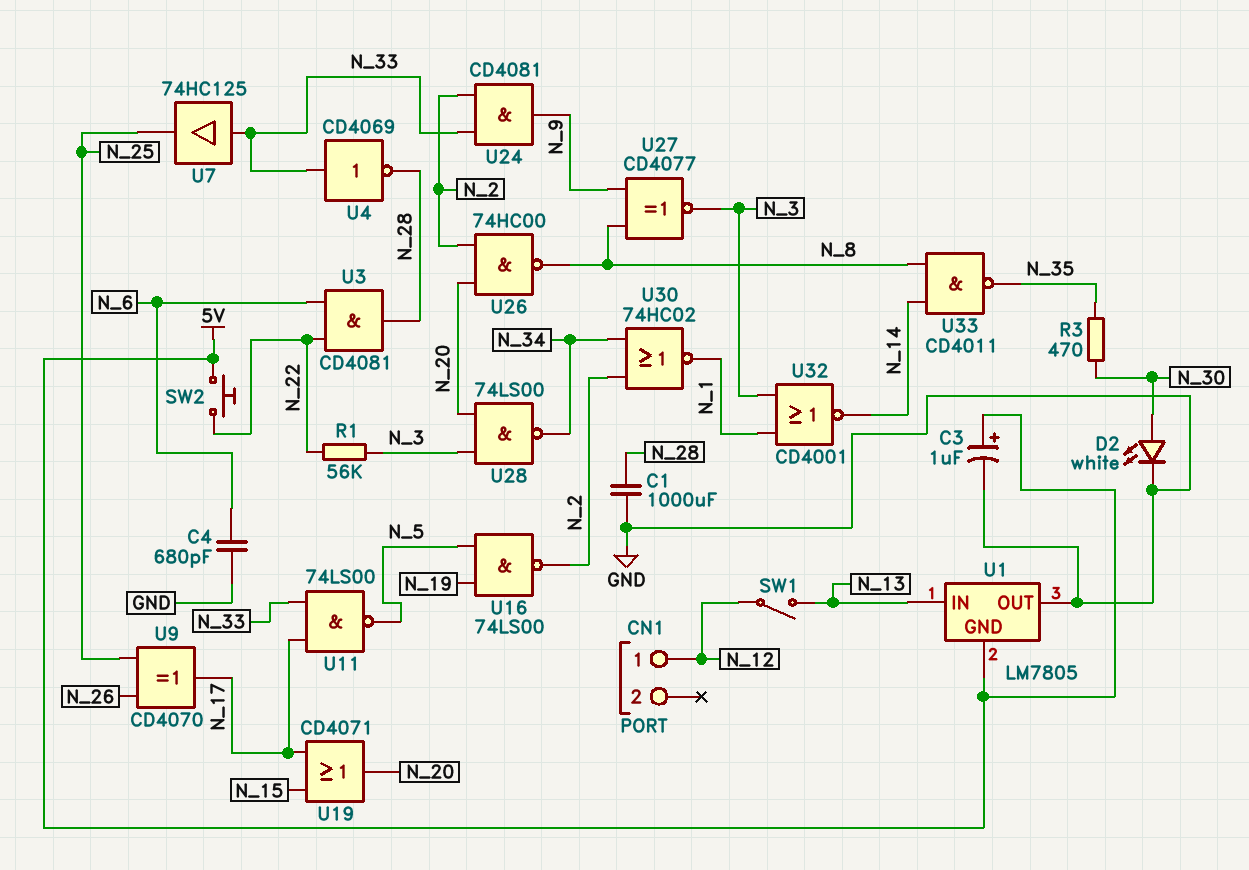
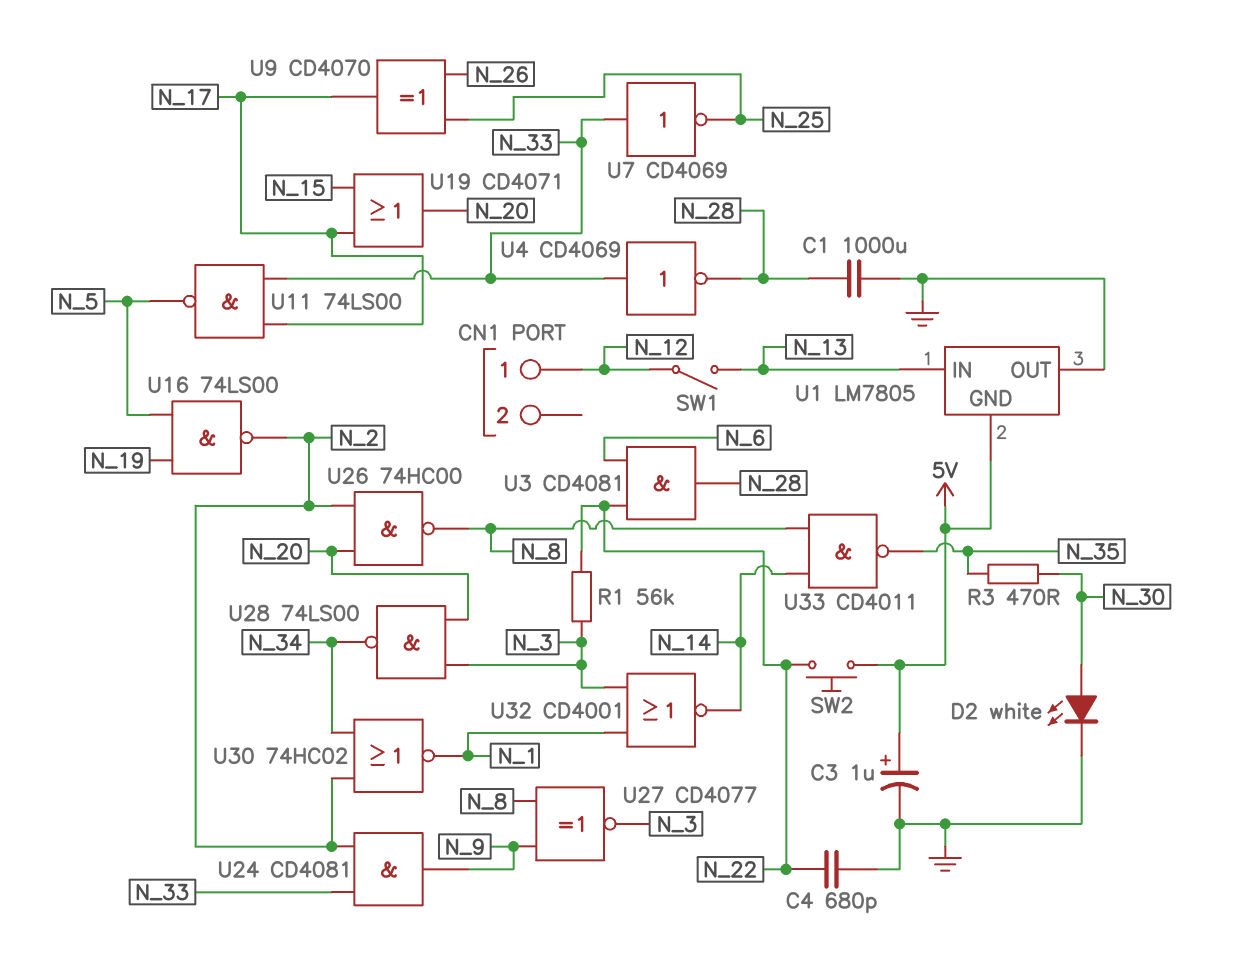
C4: 680pF (GND, N_6) -> 680pF (GND, N_22)
U7: buffer 74HC125 (in N_33, out N_25) -> NOT CD4069 (in N_33, out N_25)

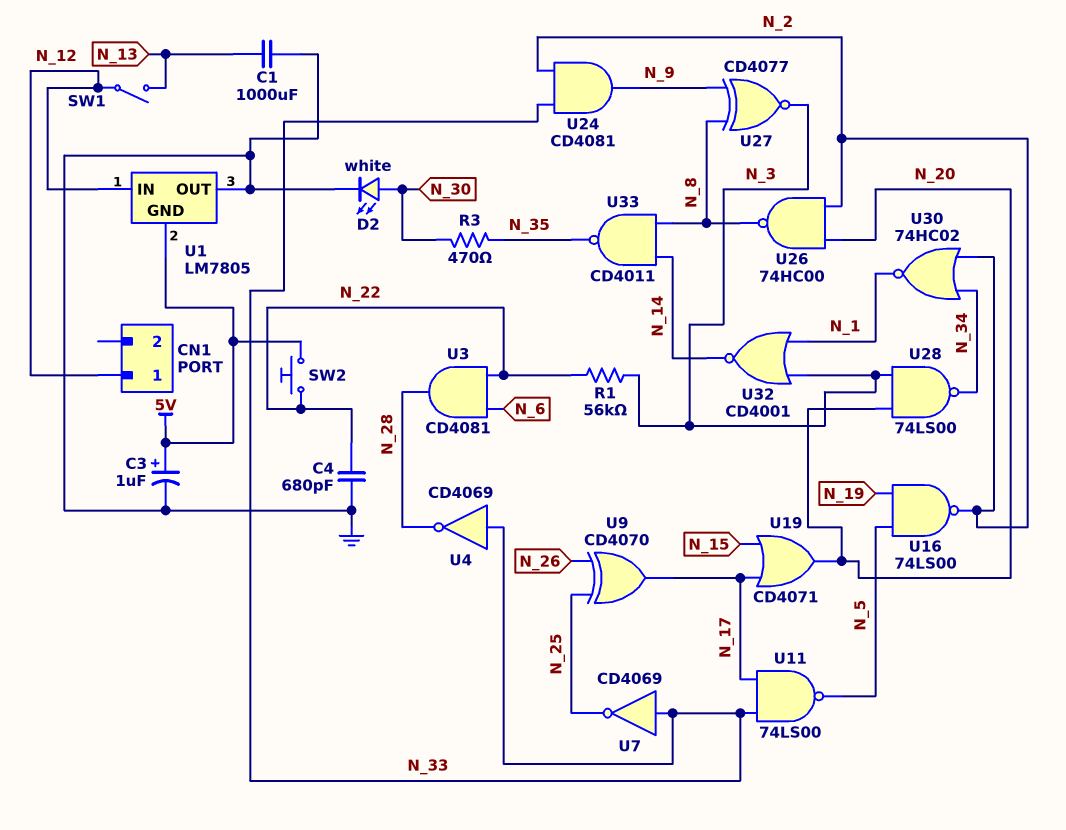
C1: 1000uF (GND, N_28) -> 1000uF (GND, N_13)
U1 pin IN: N_13 -> N_12

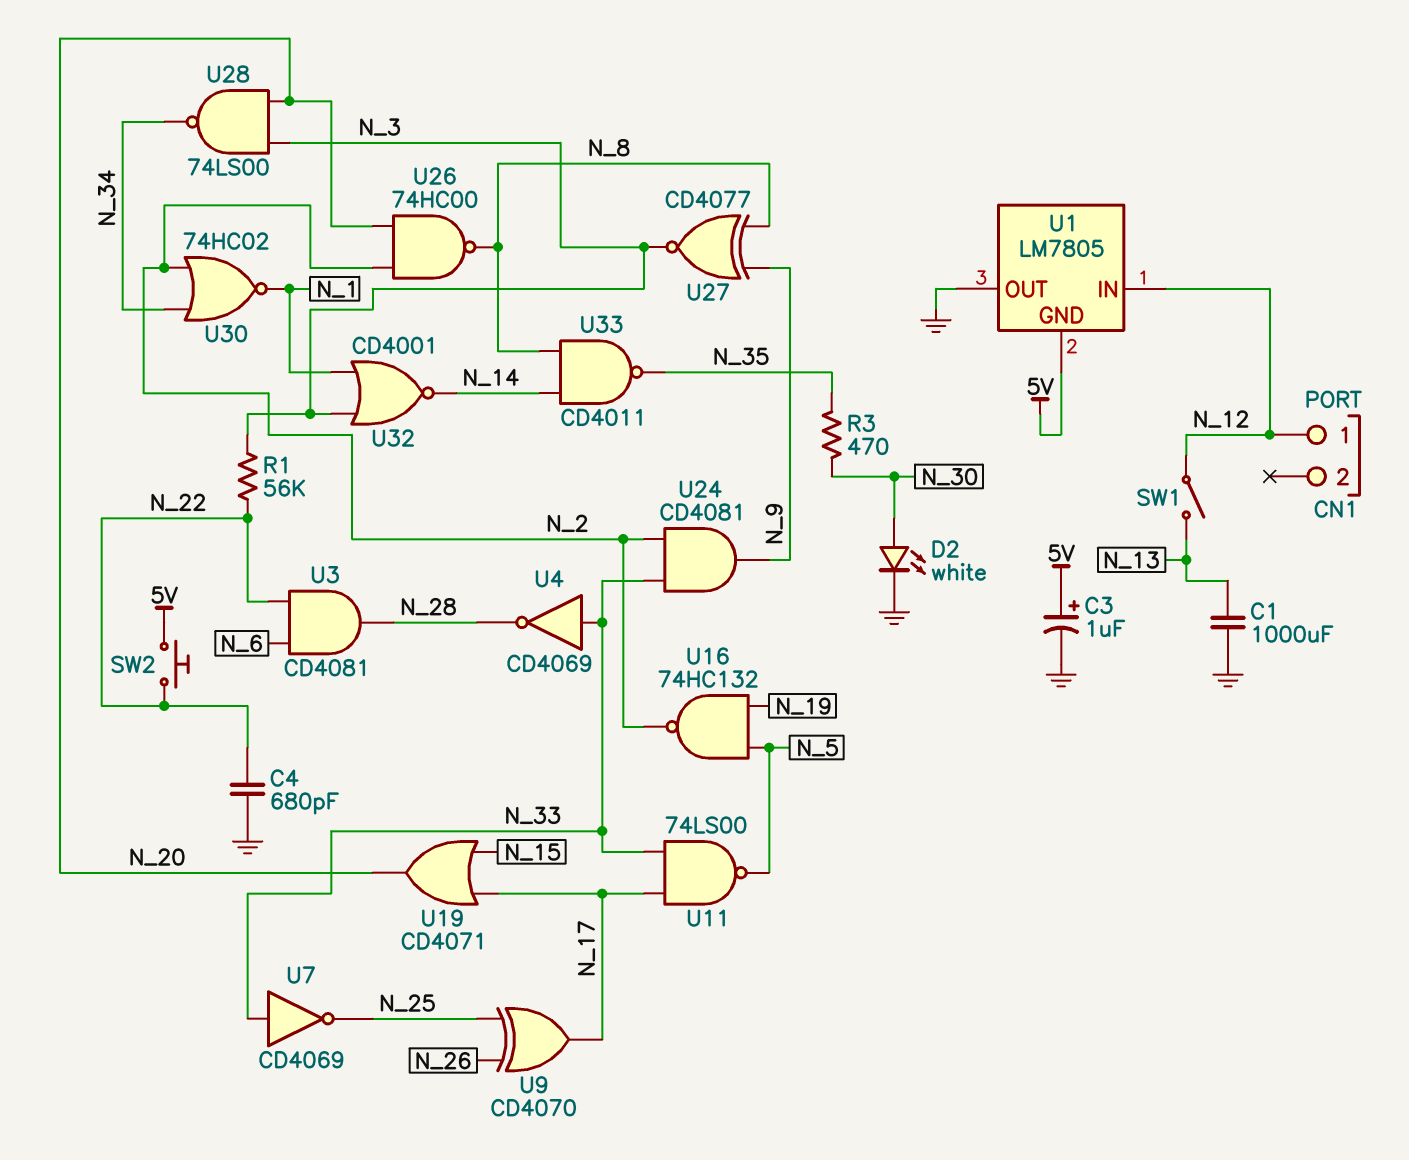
U16: NAND 74LS00 (in N_5, in N_19, out N_2) -> NAND 74HC132 (in N_5, in N_19, out N_2)

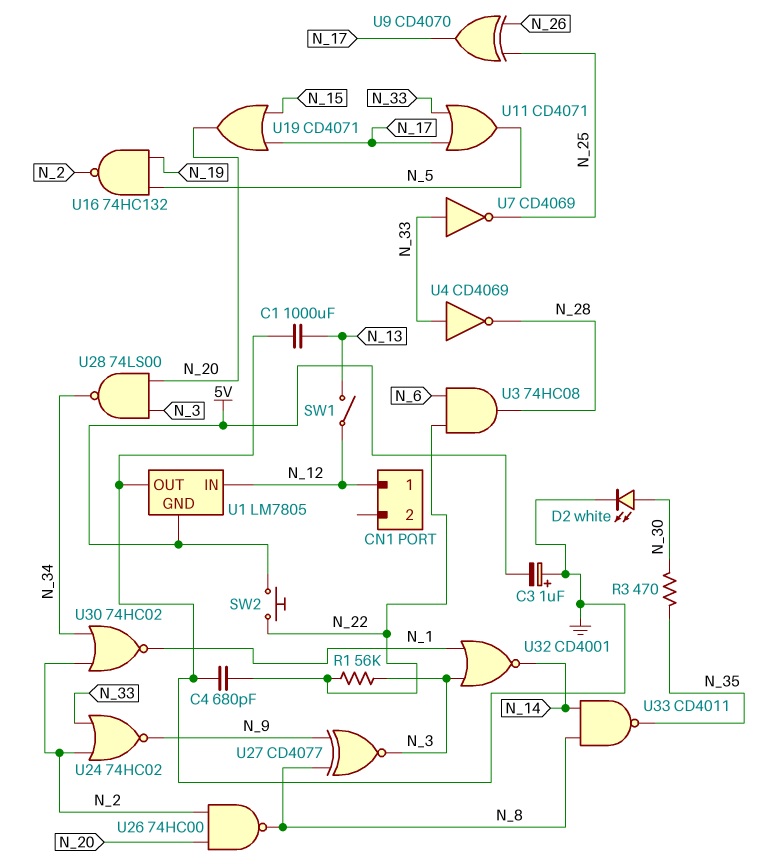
C3: 1uF (plus 5V, minus GND) -> 1uF (plus GND, minus 5V)
U3: AND CD4081 (in N_6, in N_22, out N_28) -> AND 74HC08 (in N_6, in N_22, out N_28)
U11: NAND 74LS00 (in N_17, in N_33, out N_5) -> OR CD4071 (in N_17, in N_33, out N_5)
U24: AND CD4081 (in N_2, in N_33, out N_9) -> NOR 74HC02 (in N_2, in N_33, out N_9)

